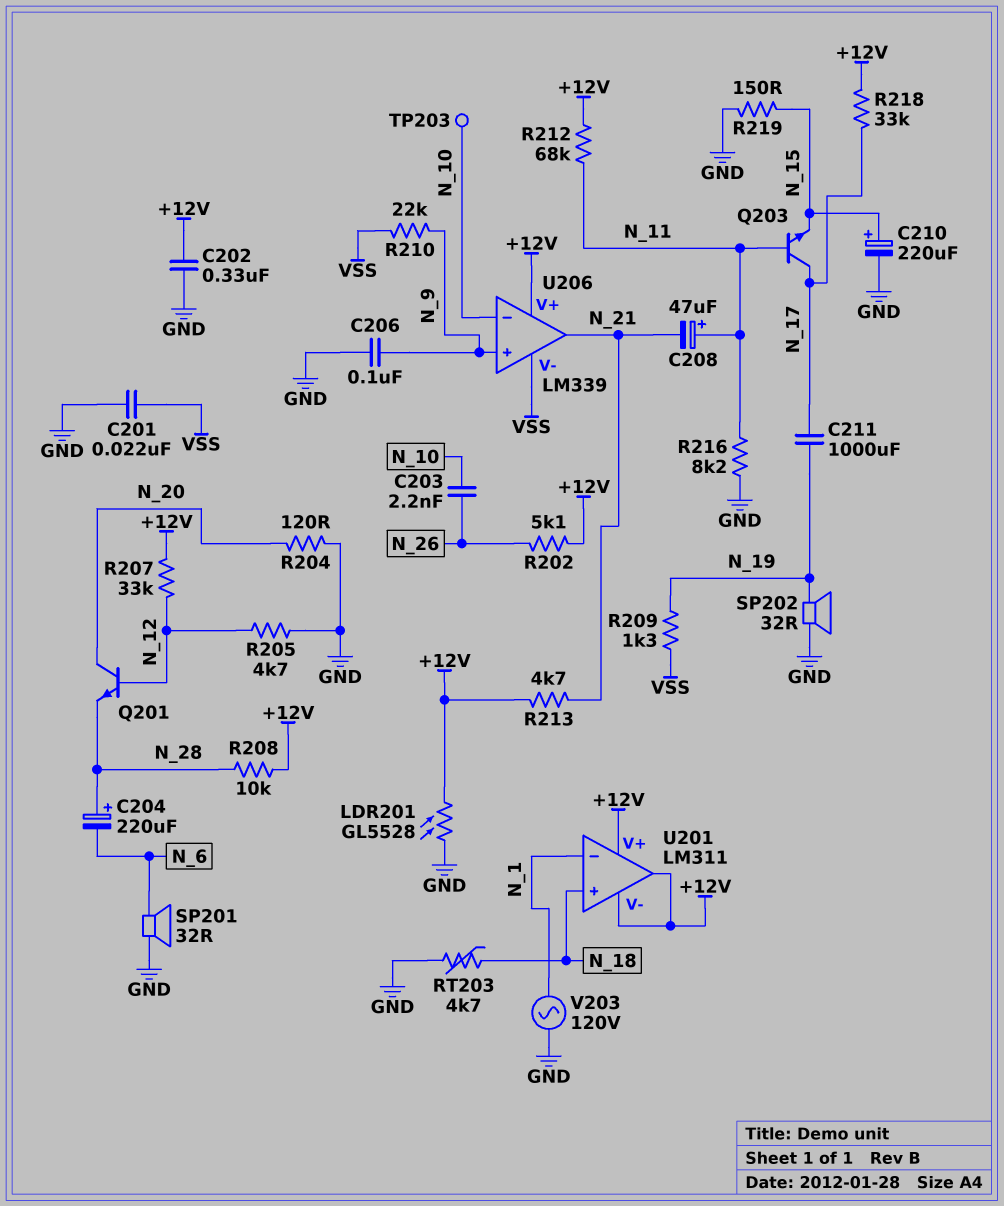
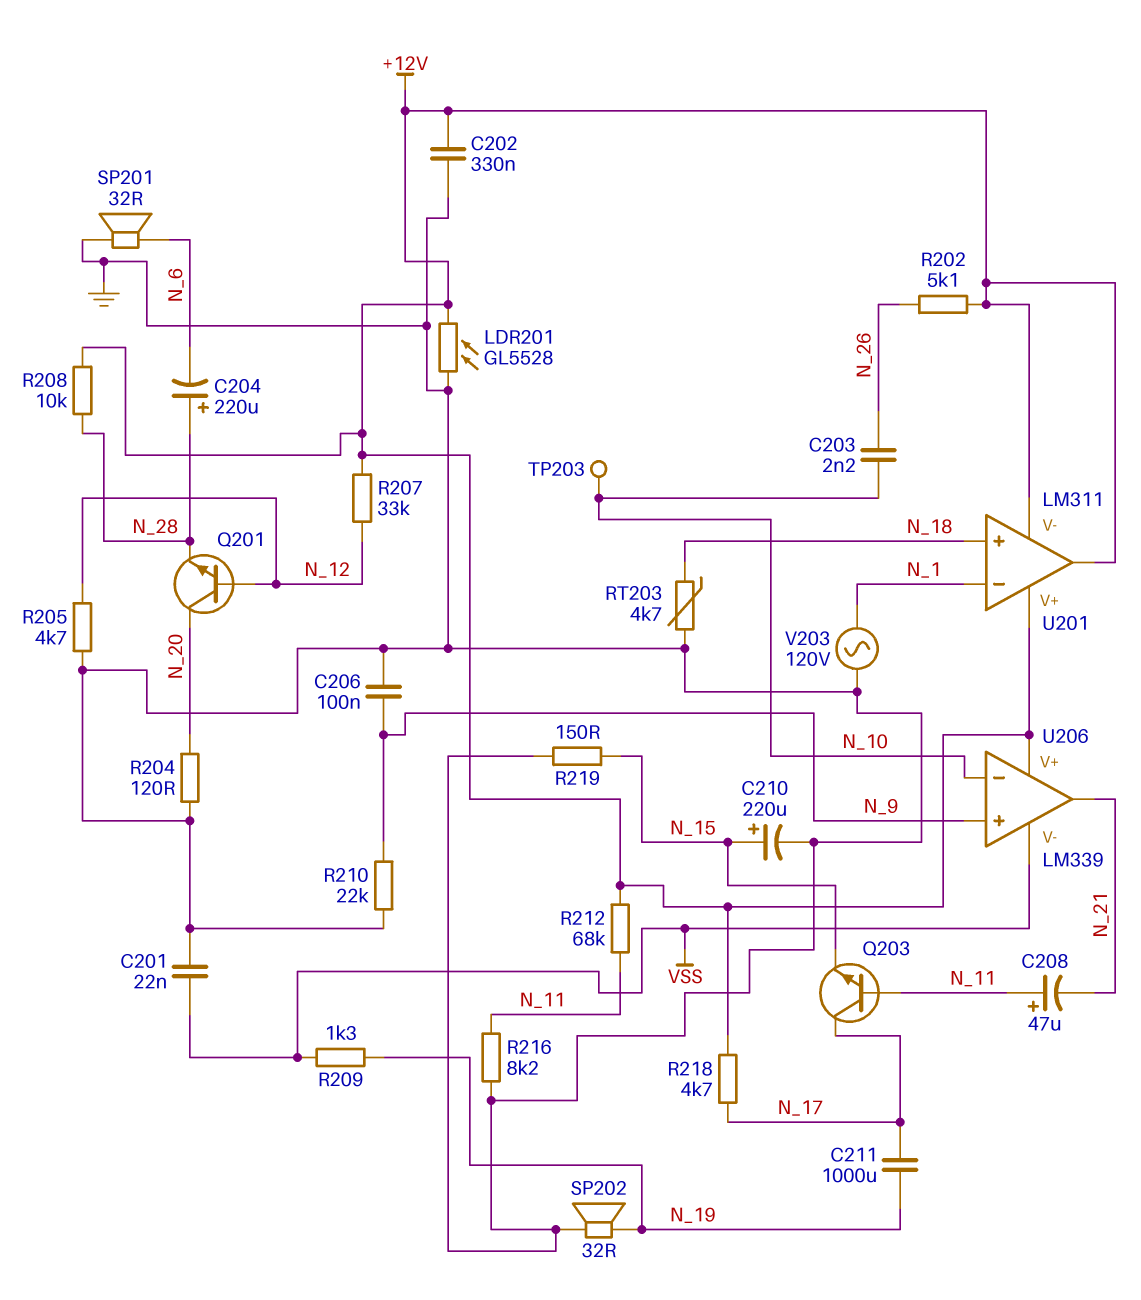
R210: 22k (N_9, VSS) -> 22k (GND, N_9)
R213: 4.7k (+12V, N_21) -> none
R218: 33k (+12V, N_17) -> 4.7k (+12V, N_17)

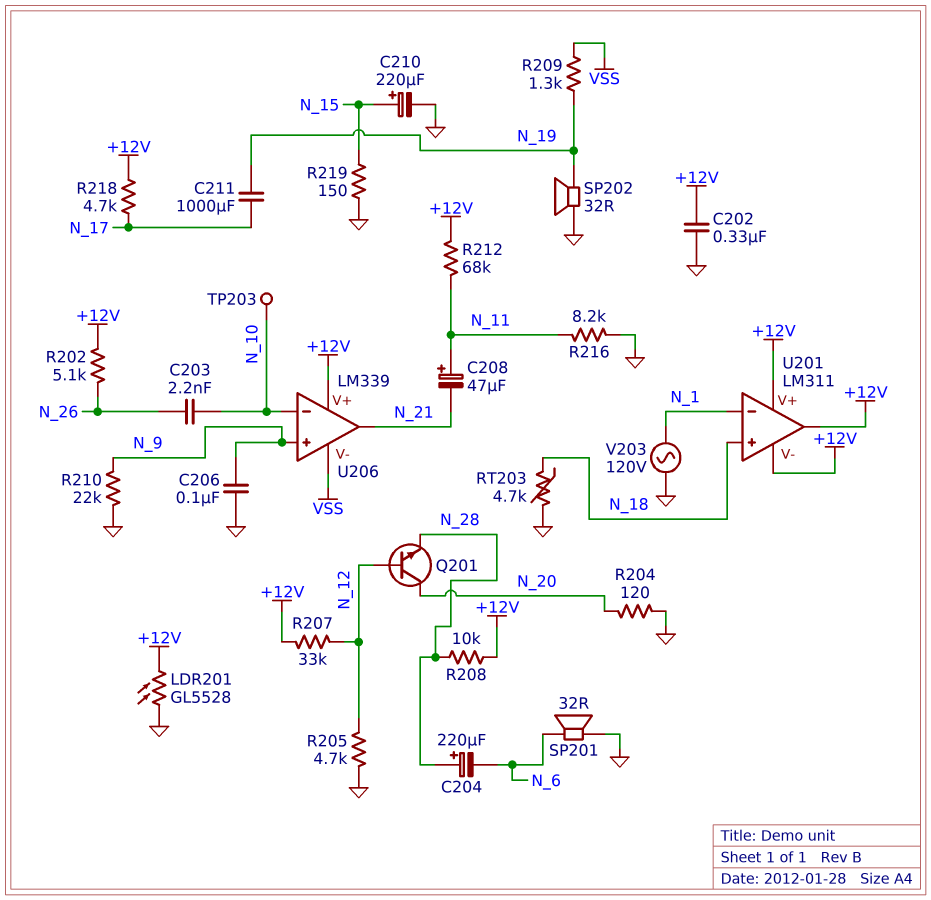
C201: 22nF (GND, VSS) -> none
Q203: NPN (B N_11, C N_17, E N_15) -> none

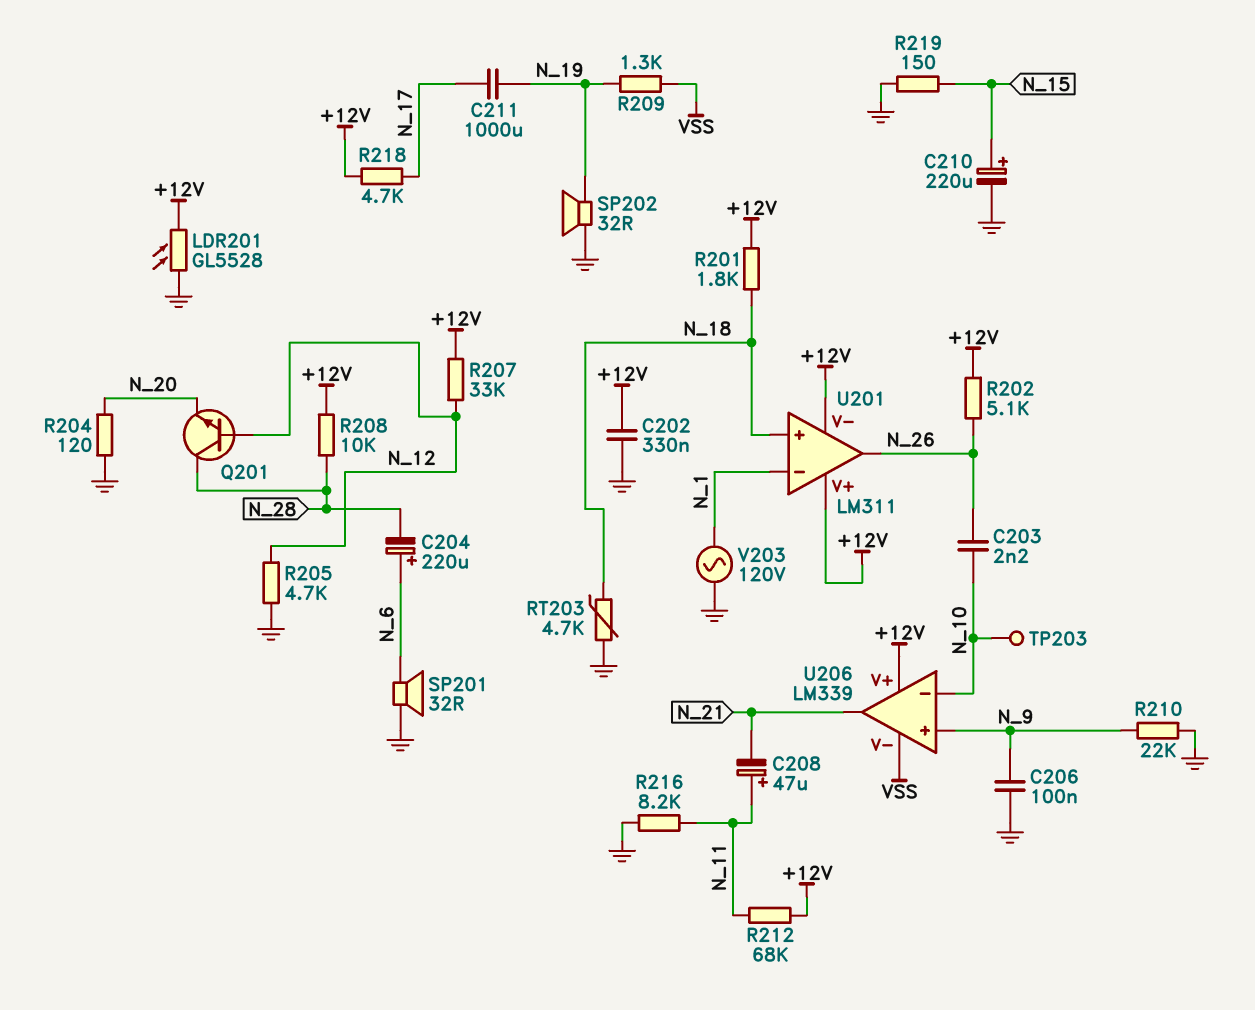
C204: 220uF (plus N_28, minus N_6) -> 220uF (plus N_6, minus N_28)
Q201: NPN (B N_12, C N_20, E N_28) -> NPN (B N_12, C N_28, E N_20)
R201: none -> 1.8k (+12V, N_18)
U201 pin out: +12V -> N_26

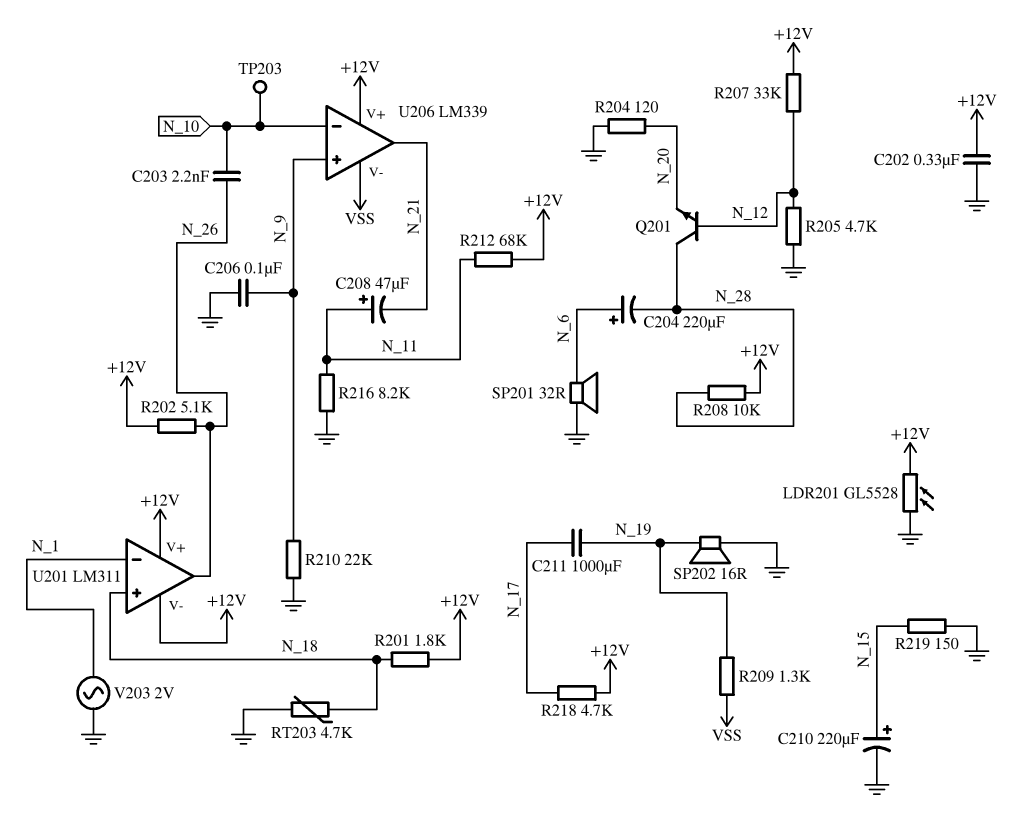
SP202: speaker 32R (GND, N_19) -> speaker 16R (GND, N_19)
V203: AC 120V (GND, N_1) -> AC 2V (GND, N_1)

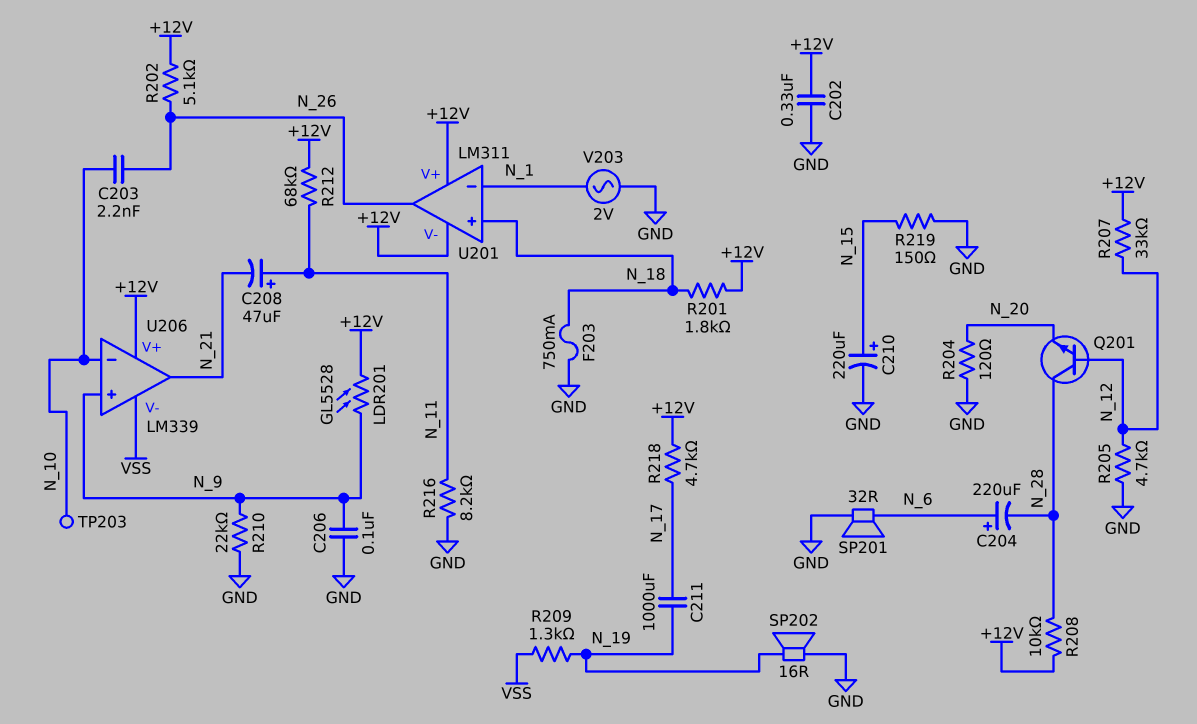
F203: none -> 750mA (GND, N_18)
LDR201: GL5528 (+12V, GND) -> GL5528 (+12V, N_9)
RT203: 4.7k (GND, N_18) -> none

